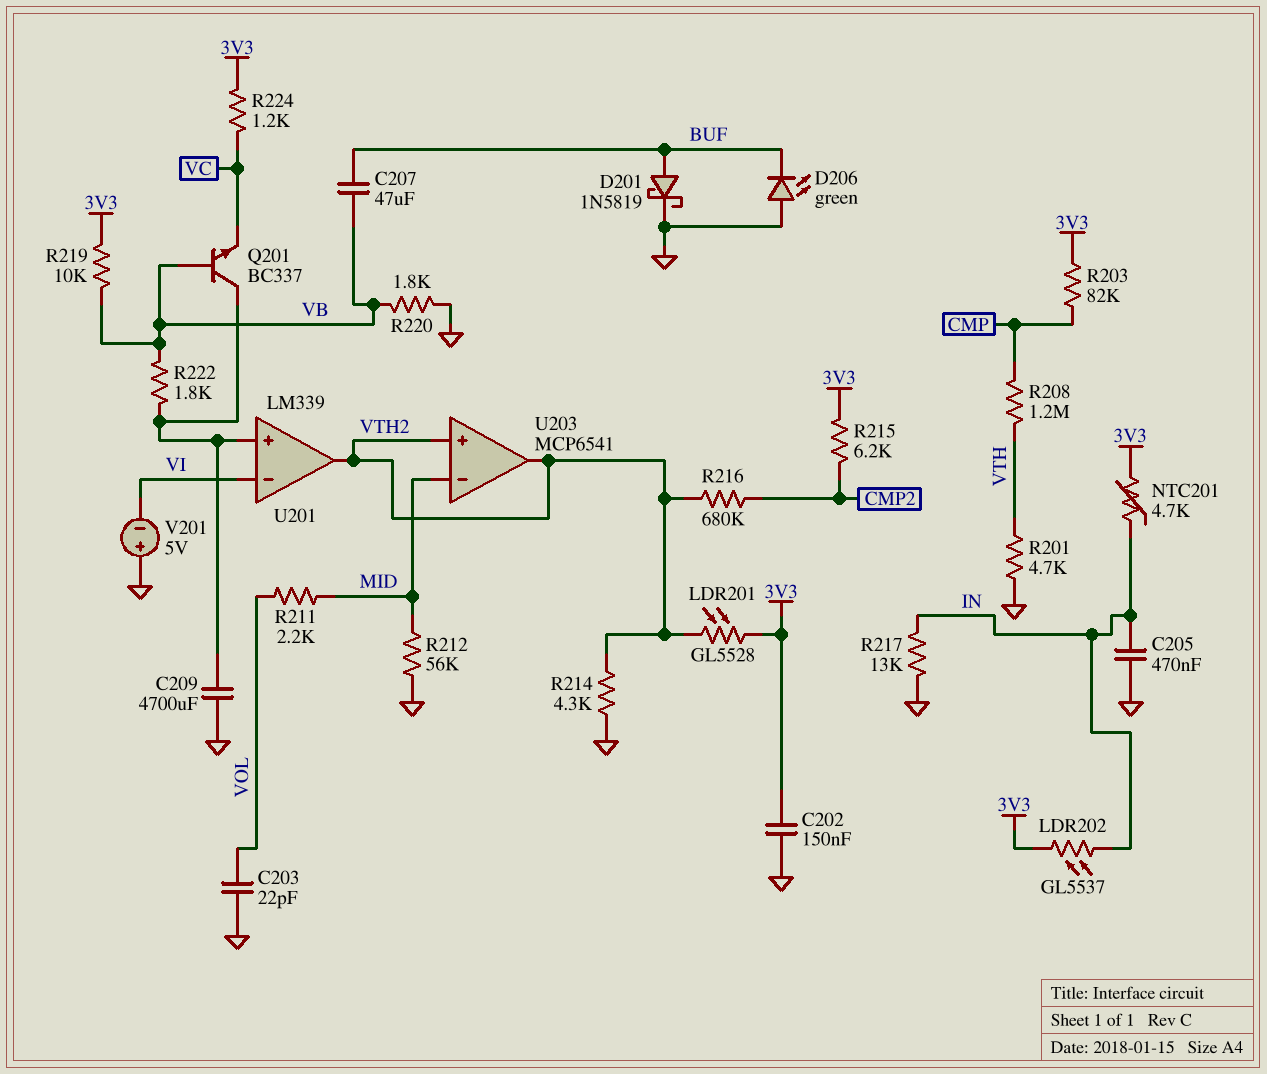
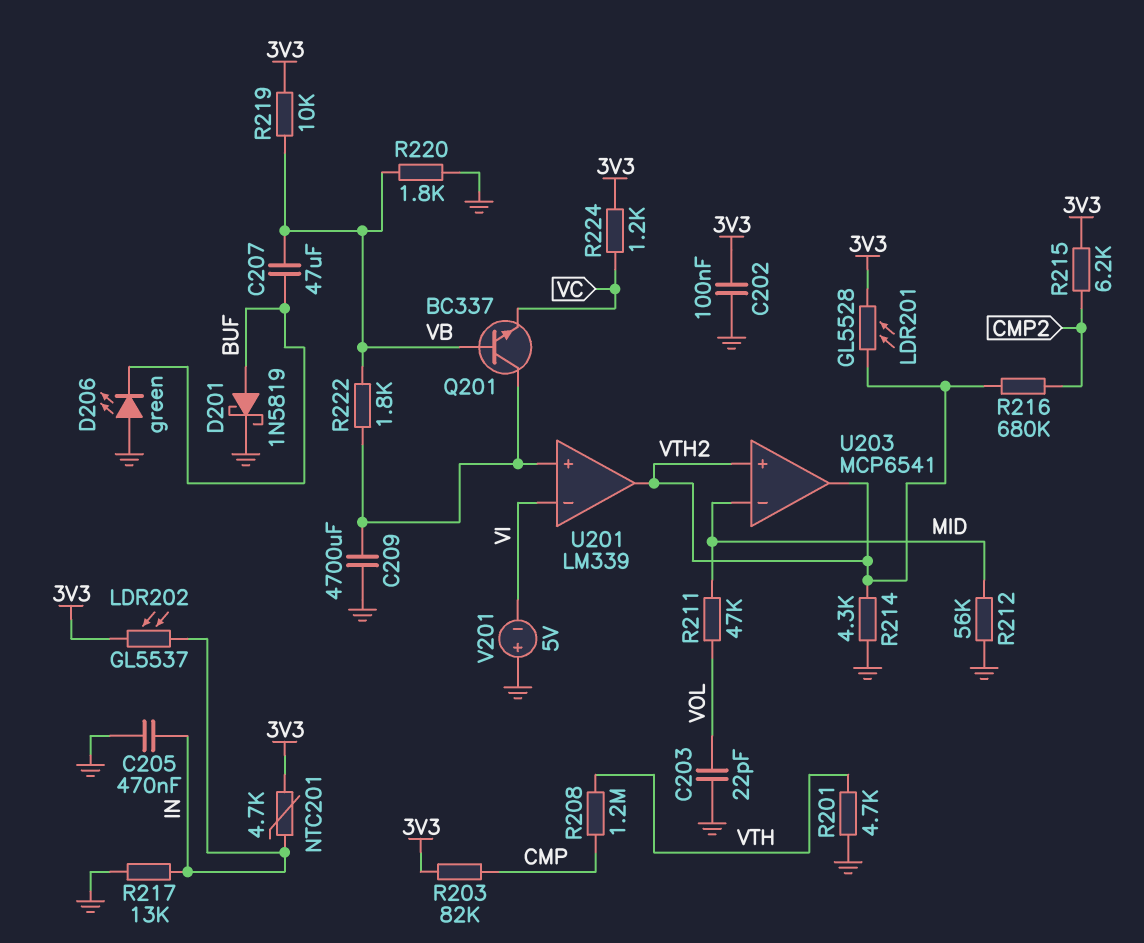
C202: 150nF (3V3, GND) -> 100nF (3V3, GND)
R211: 2.2k (MID, VOL) -> 47k (MID, VOL)

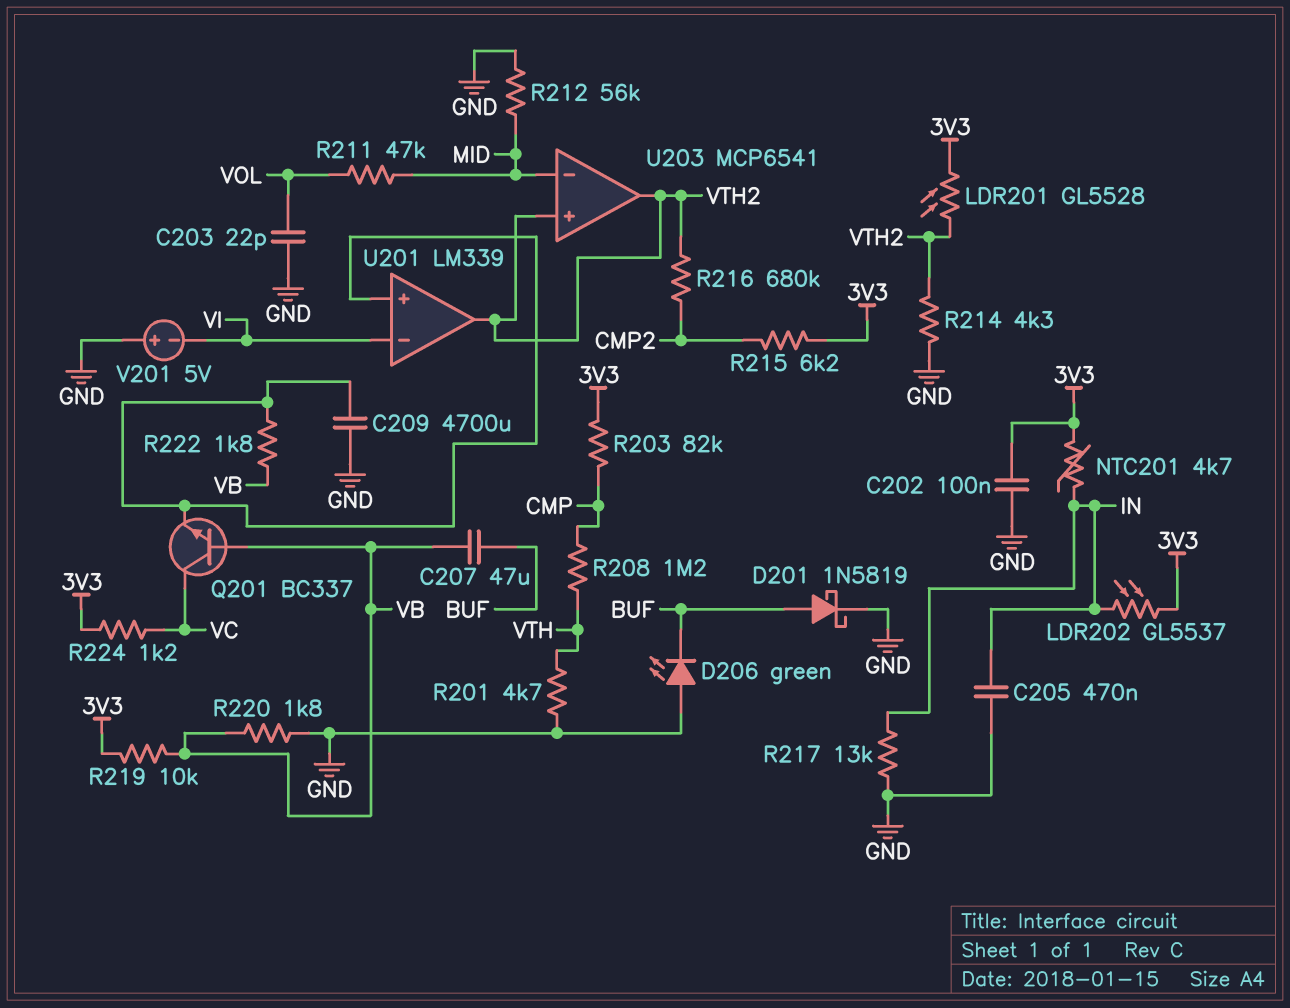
Q201: NPN BC337 (B VB, C U201/in+, E VC) -> NPN BC337 (B VB, C VC, E U201/in+)

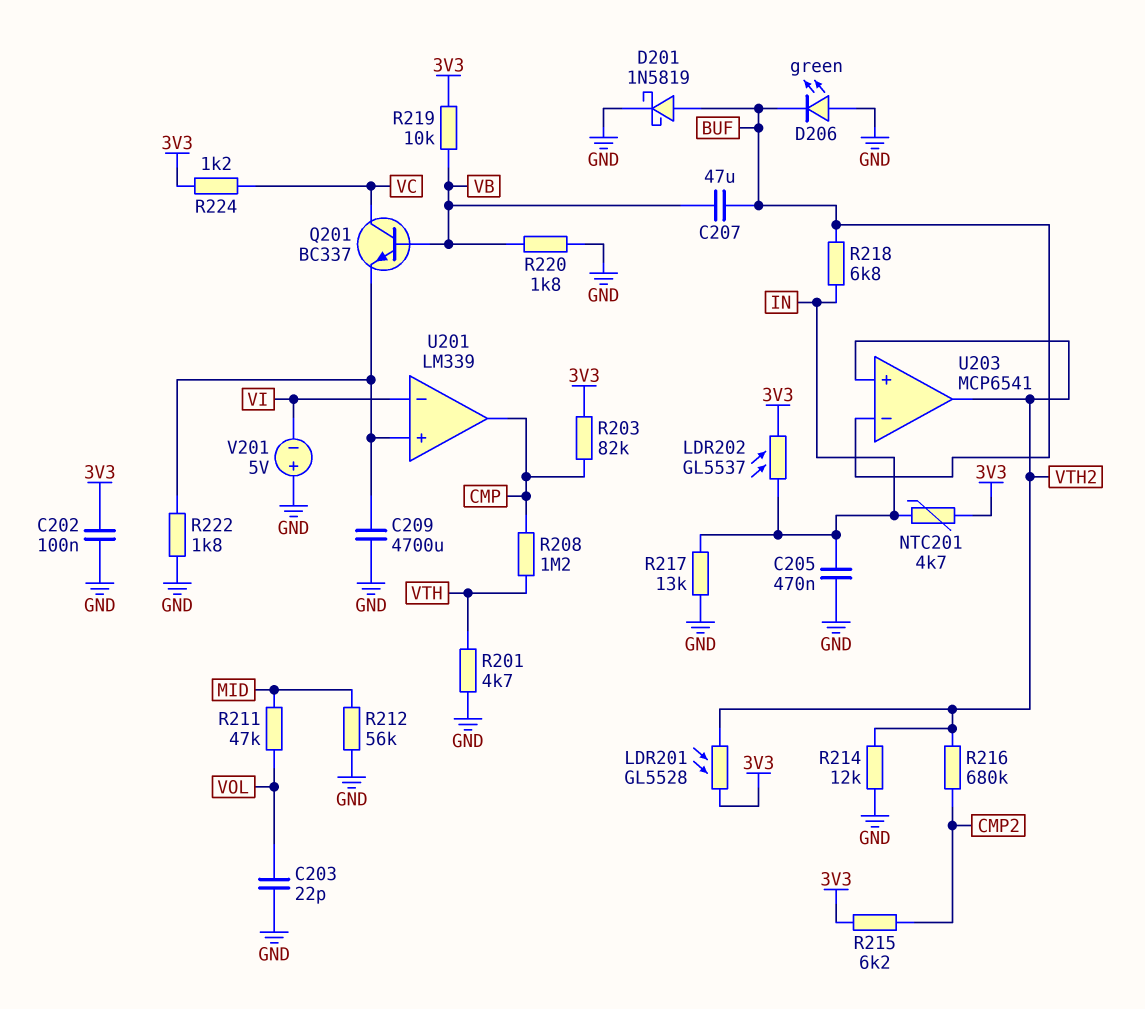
R214: 4.3k (GND, VTH2) -> 12k (GND, VTH2)
R218: none -> 6.8k (BUF, IN)
R222: 1.8k (U201/in+, VB) -> 1.8k (GND, U201/in+)
U201 pin out: VTH2 -> CMP
U203 pin in-: MID -> BUF

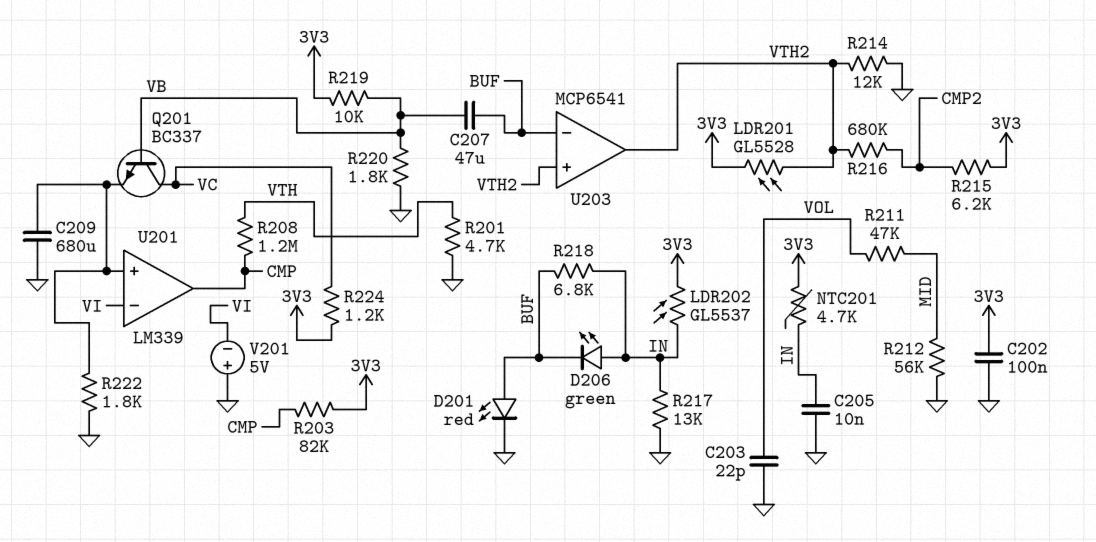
C205: 470nF (GND, IN) -> 10nF (GND, IN)
C209: 4700uF (GND, U201/in+) -> 680uF (GND, U201/in+)
D201: schottky 1N5819 (A BUF, K GND) -> LED red (A BUF, K GND)
D206: LED green (A GND, K BUF) -> LED green (A IN, K BUF)

